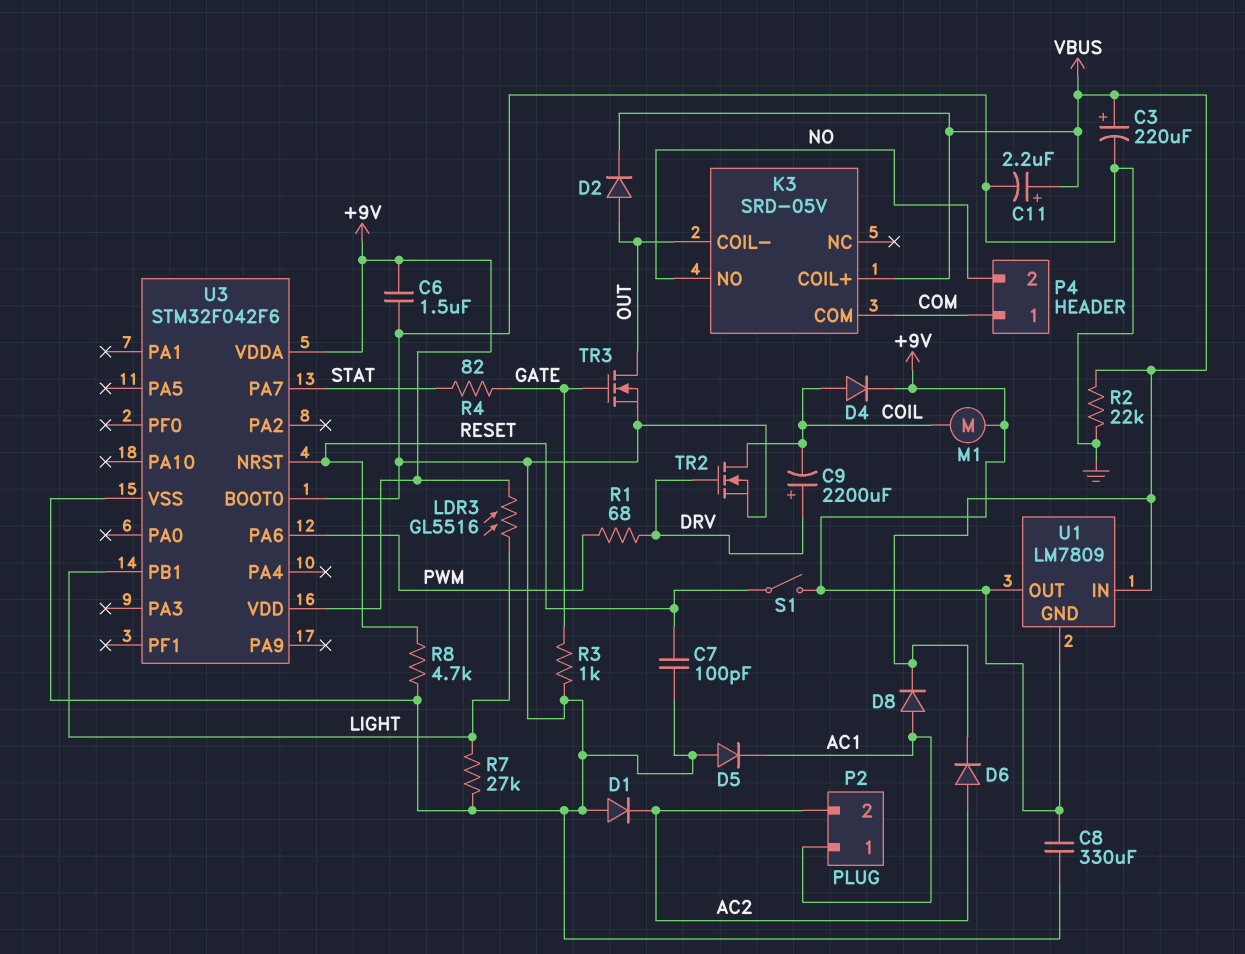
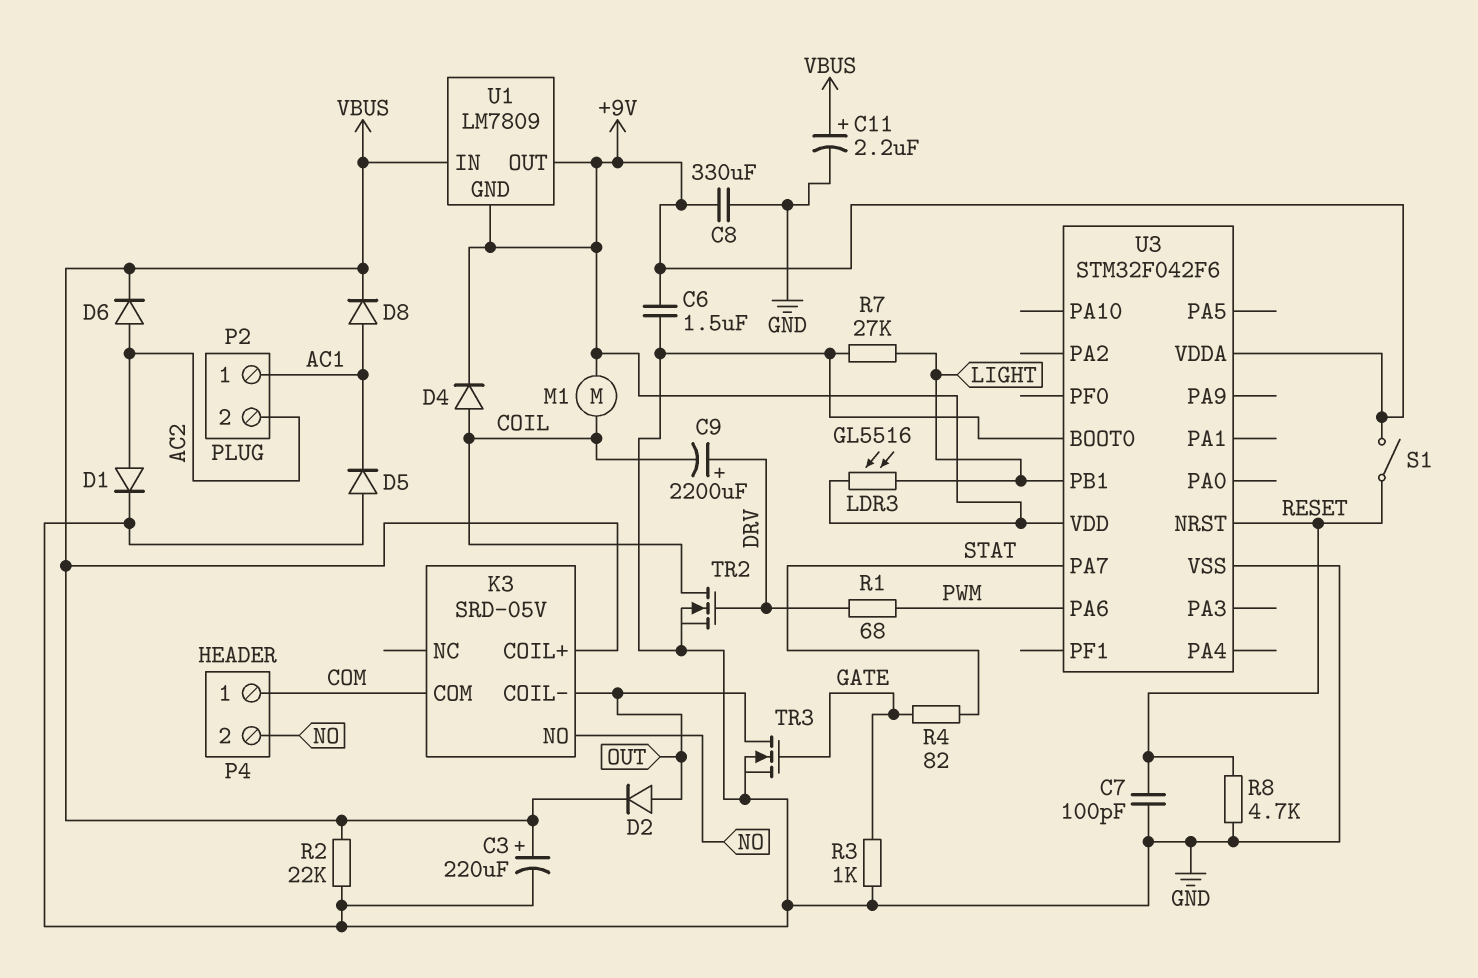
D1: diode (A GND, K AC2) -> diode (A AC2, K GND)

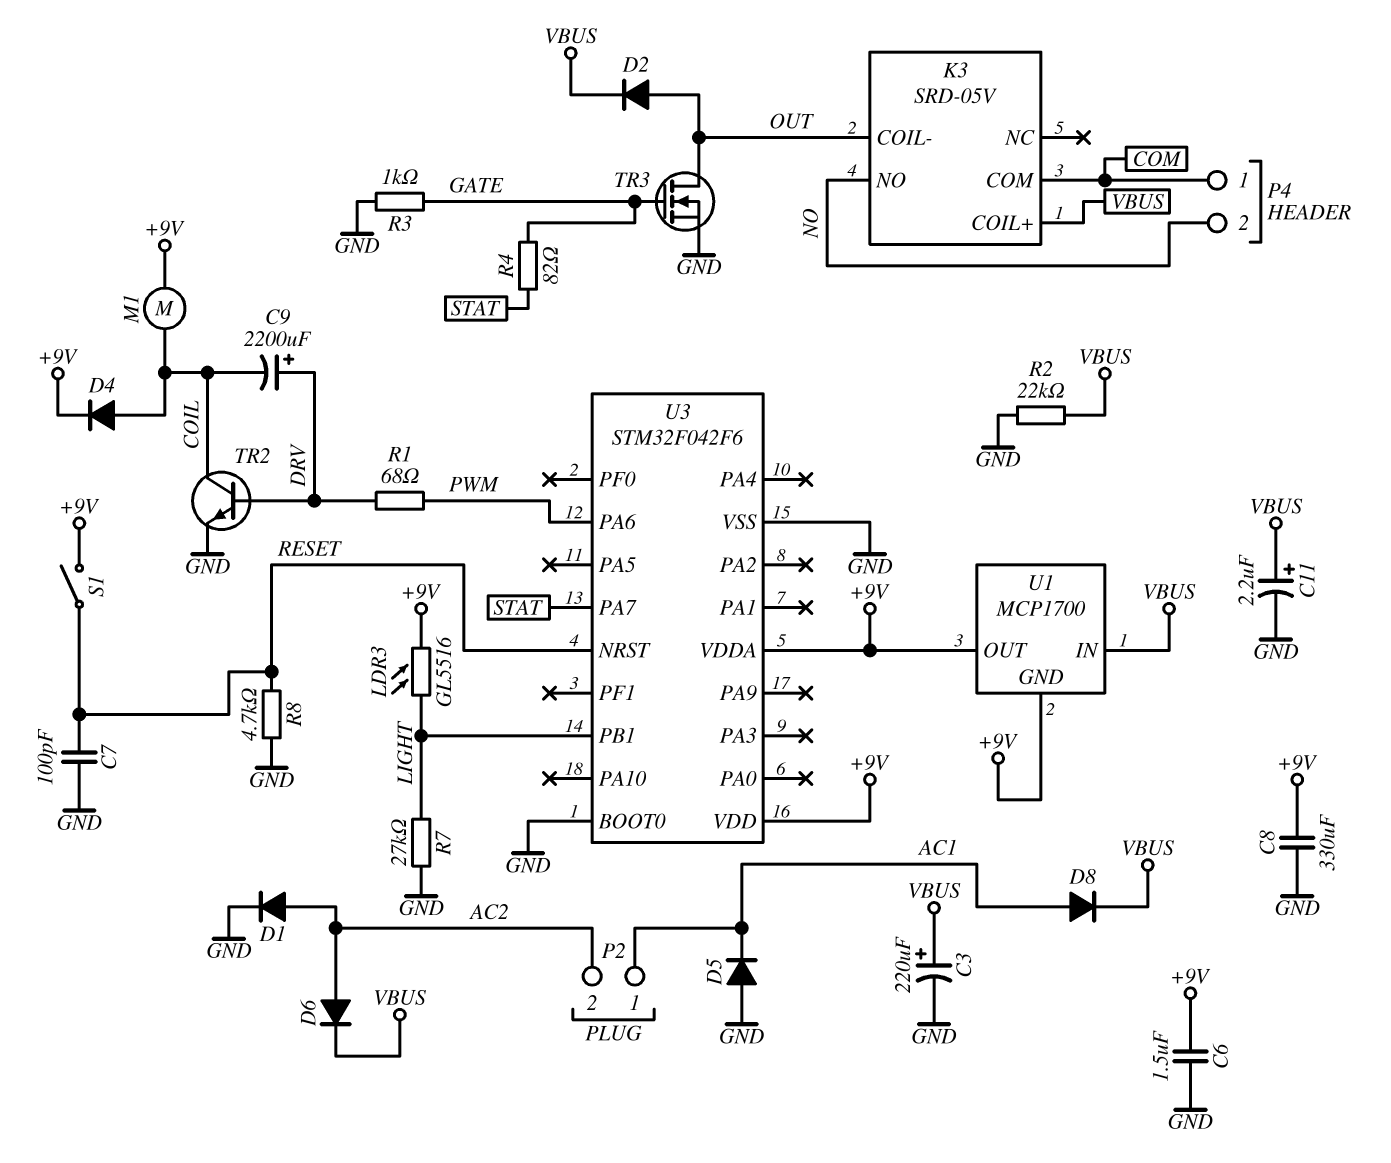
TR2: NMOS (G DRV, D COIL, S GND) -> NPN (B DRV, C COIL, E GND)
U1: LM7809 -> MCP1700

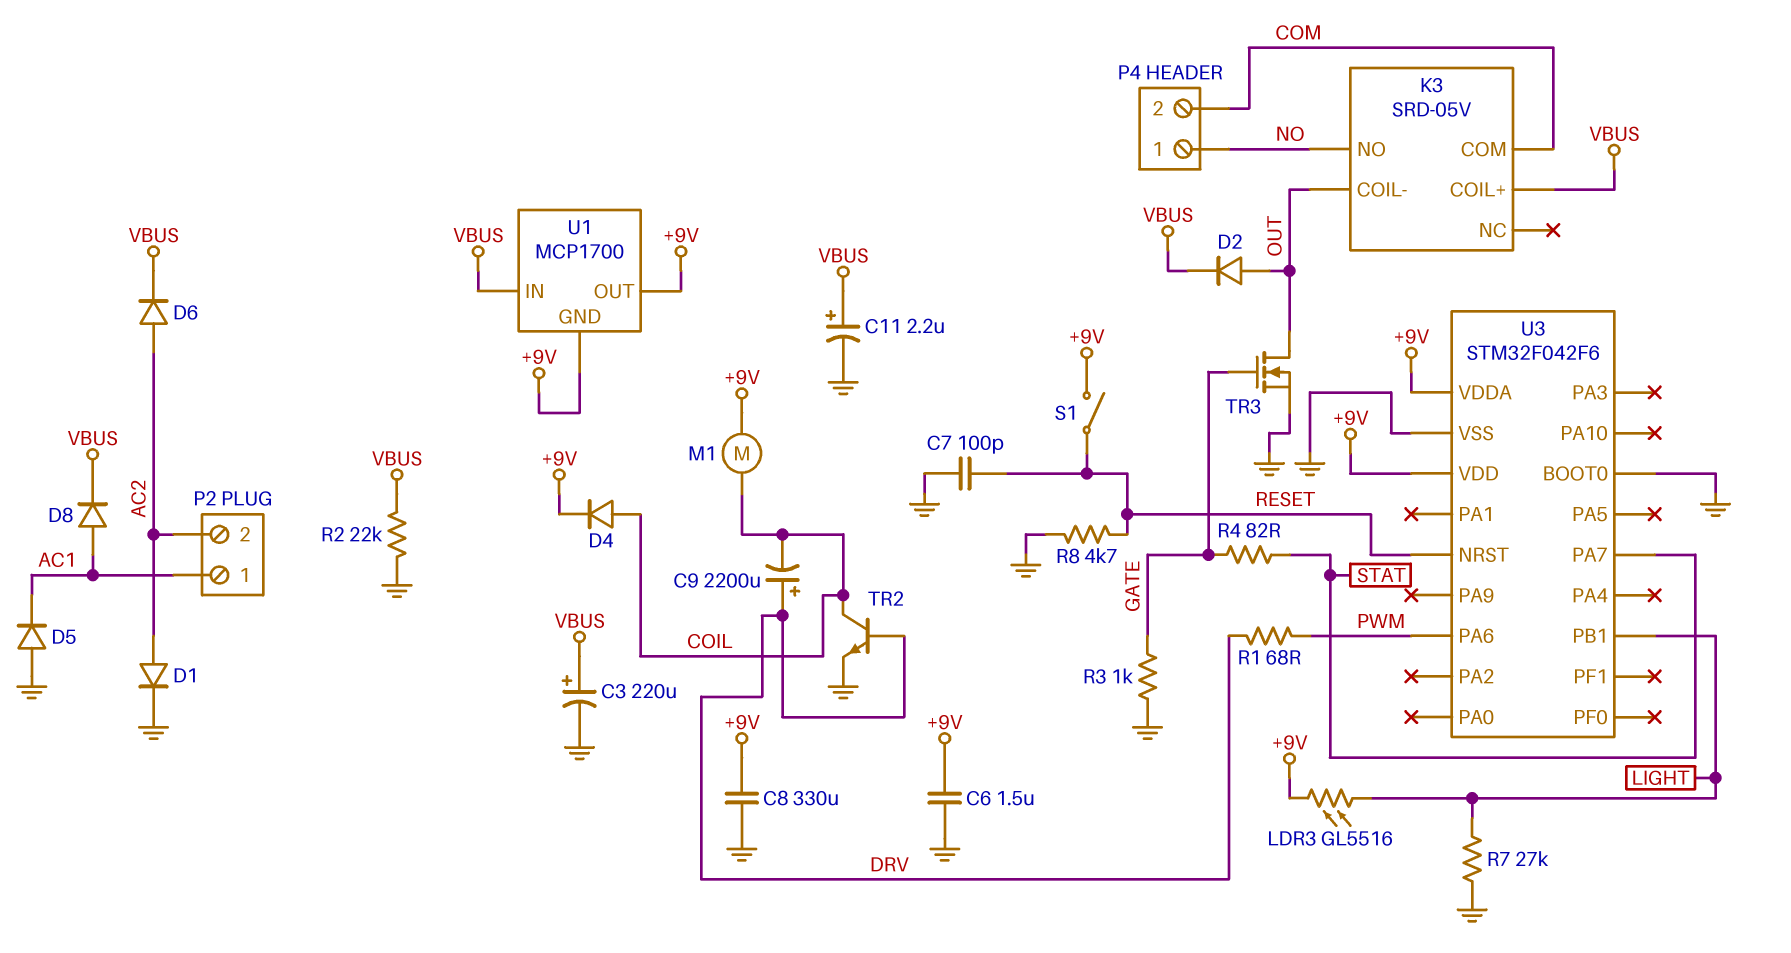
P4 pin 1: COM -> NO
P4 pin 2: NO -> COM

